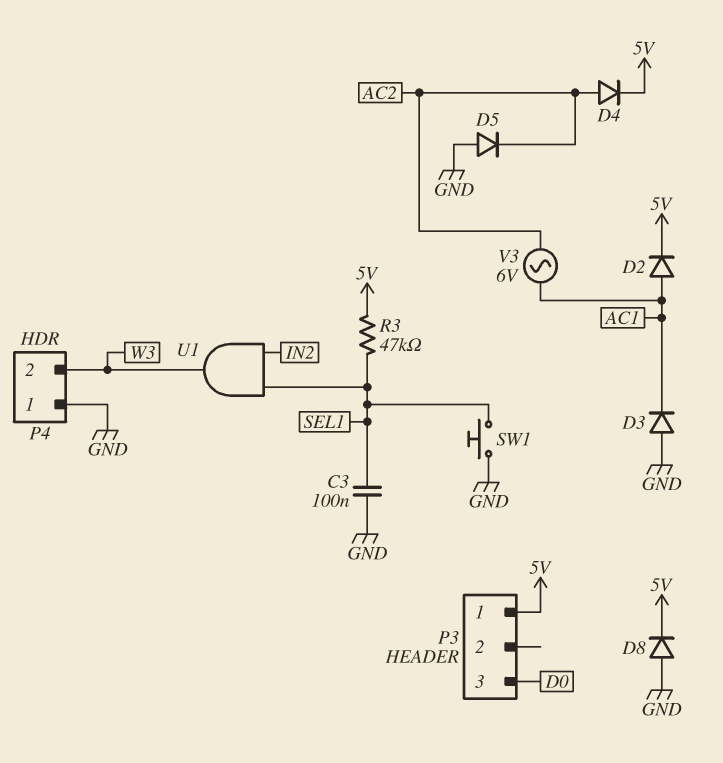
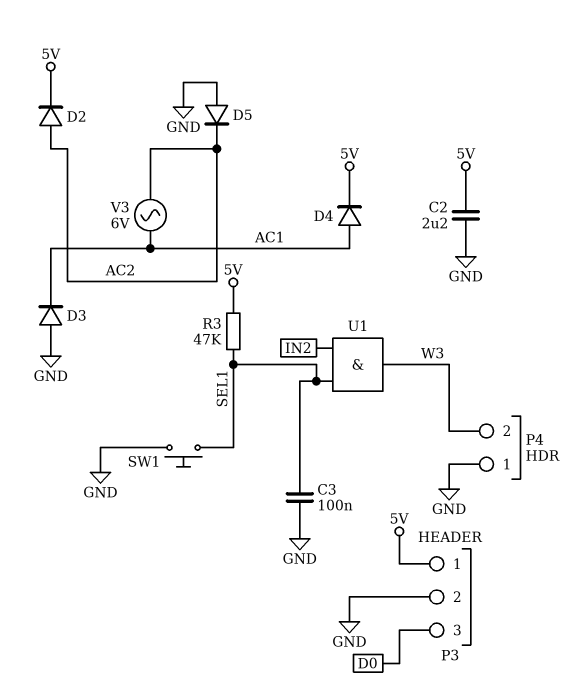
C2: none -> 2.2uF (5V, GND)
D2: diode (A AC1, K 5V) -> diode (A AC2, K 5V)
D4: diode (A AC2, K 5V) -> diode (A AC1, K 5V)
D8: diode (A GND, K 5V) -> none
P3 pin 2: none -> GND

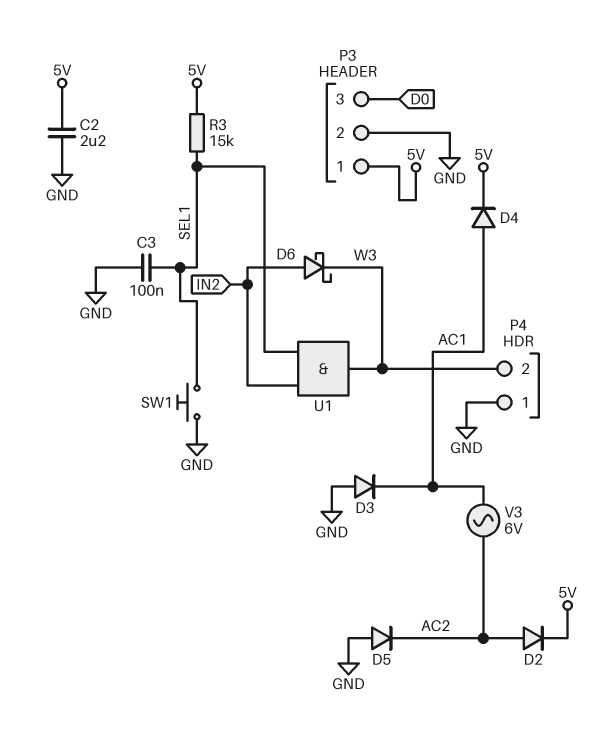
D6: none -> schottky (A IN2, K W3)
R3: 47k (5V, SEL1) -> 15k (5V, SEL1)

